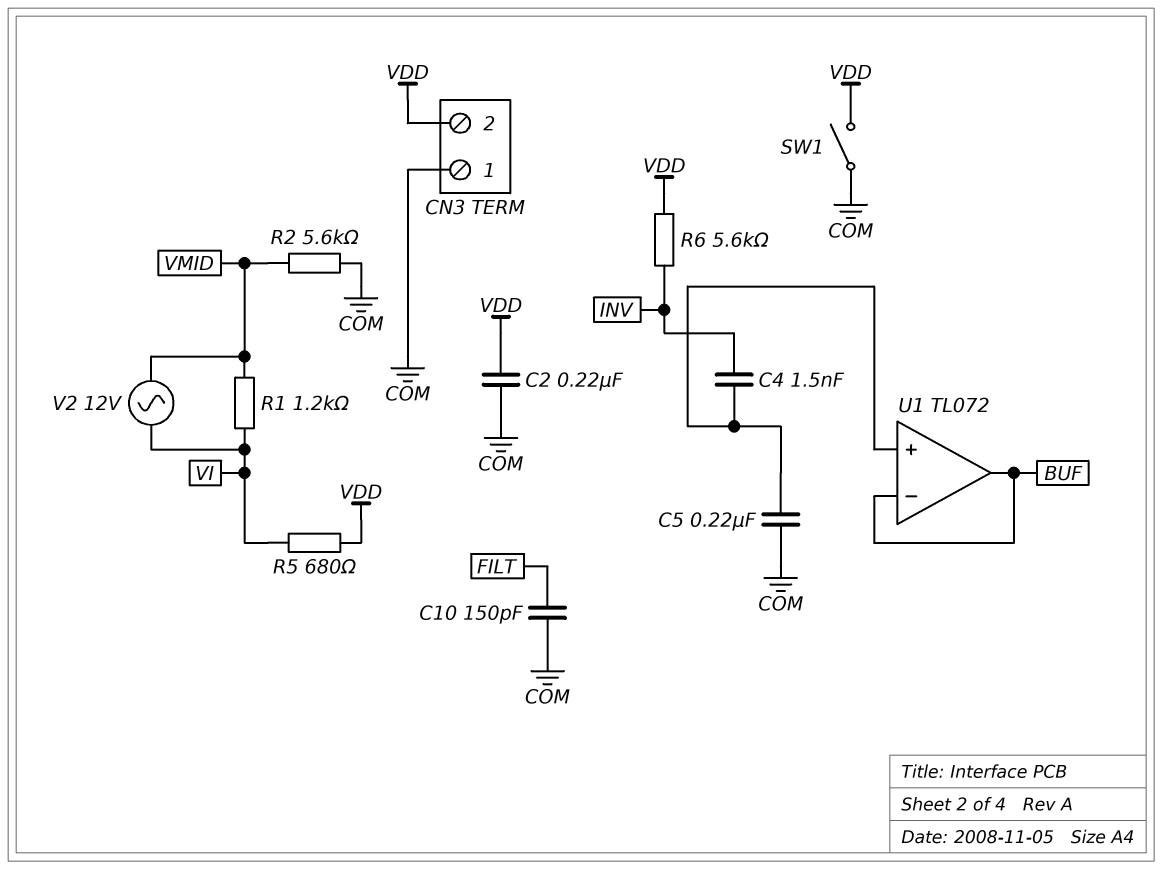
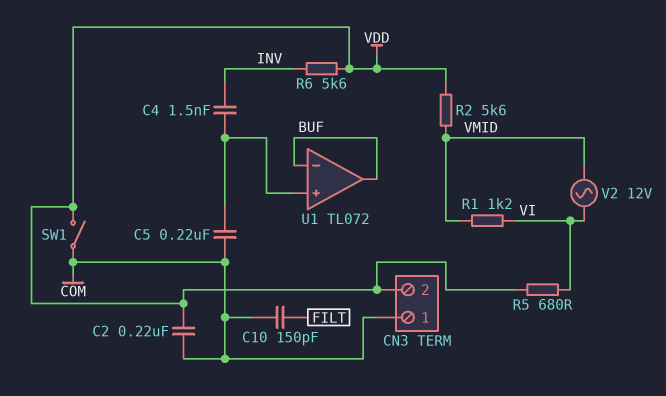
R2: 5.6k (COM, VMID) -> 5.6k (VDD, VMID)

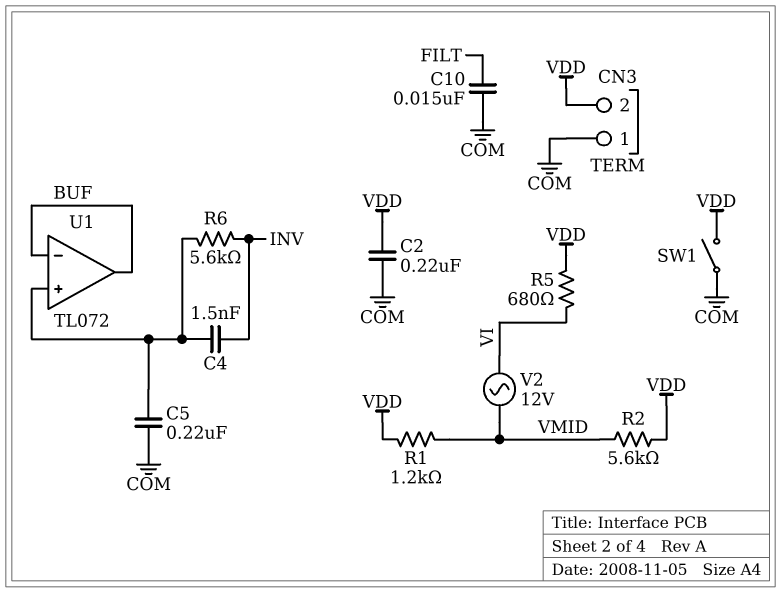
C10: 150pF (COM, FILT) -> 15nF (COM, FILT)
R1: 1.2k (VI, VMID) -> 1.2k (VDD, VMID)
R6: 5.6k (INV, VDD) -> 5.6k (INV, U1/in+)

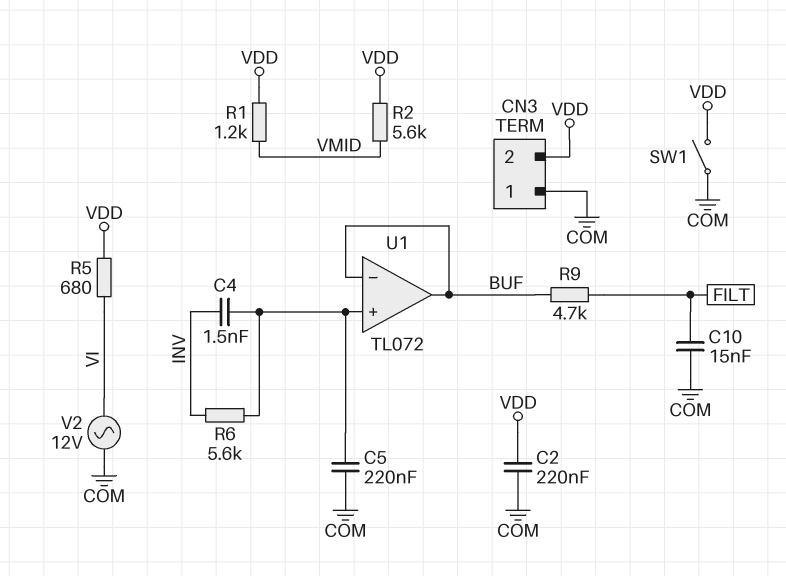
R9: none -> 4.7k (BUF, FILT)
V2: AC 12V (VI, VMID) -> AC 12V (COM, VI)

